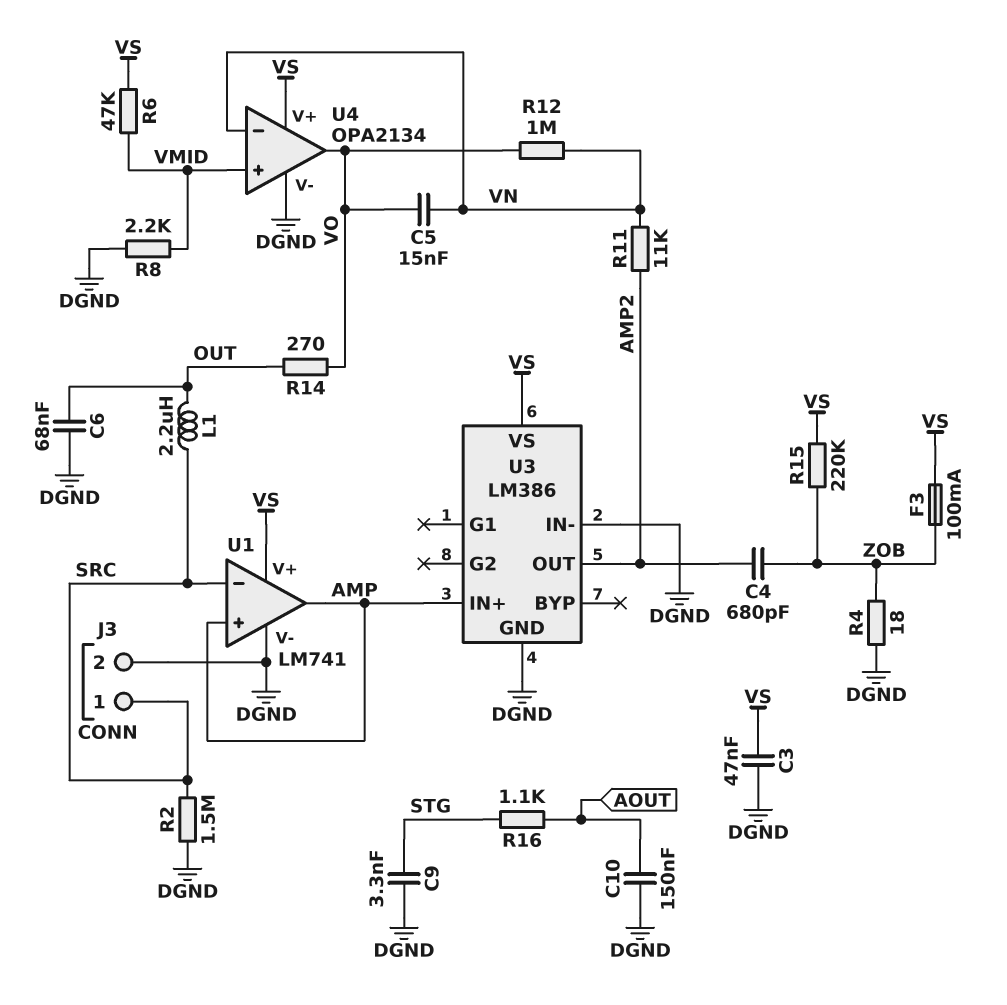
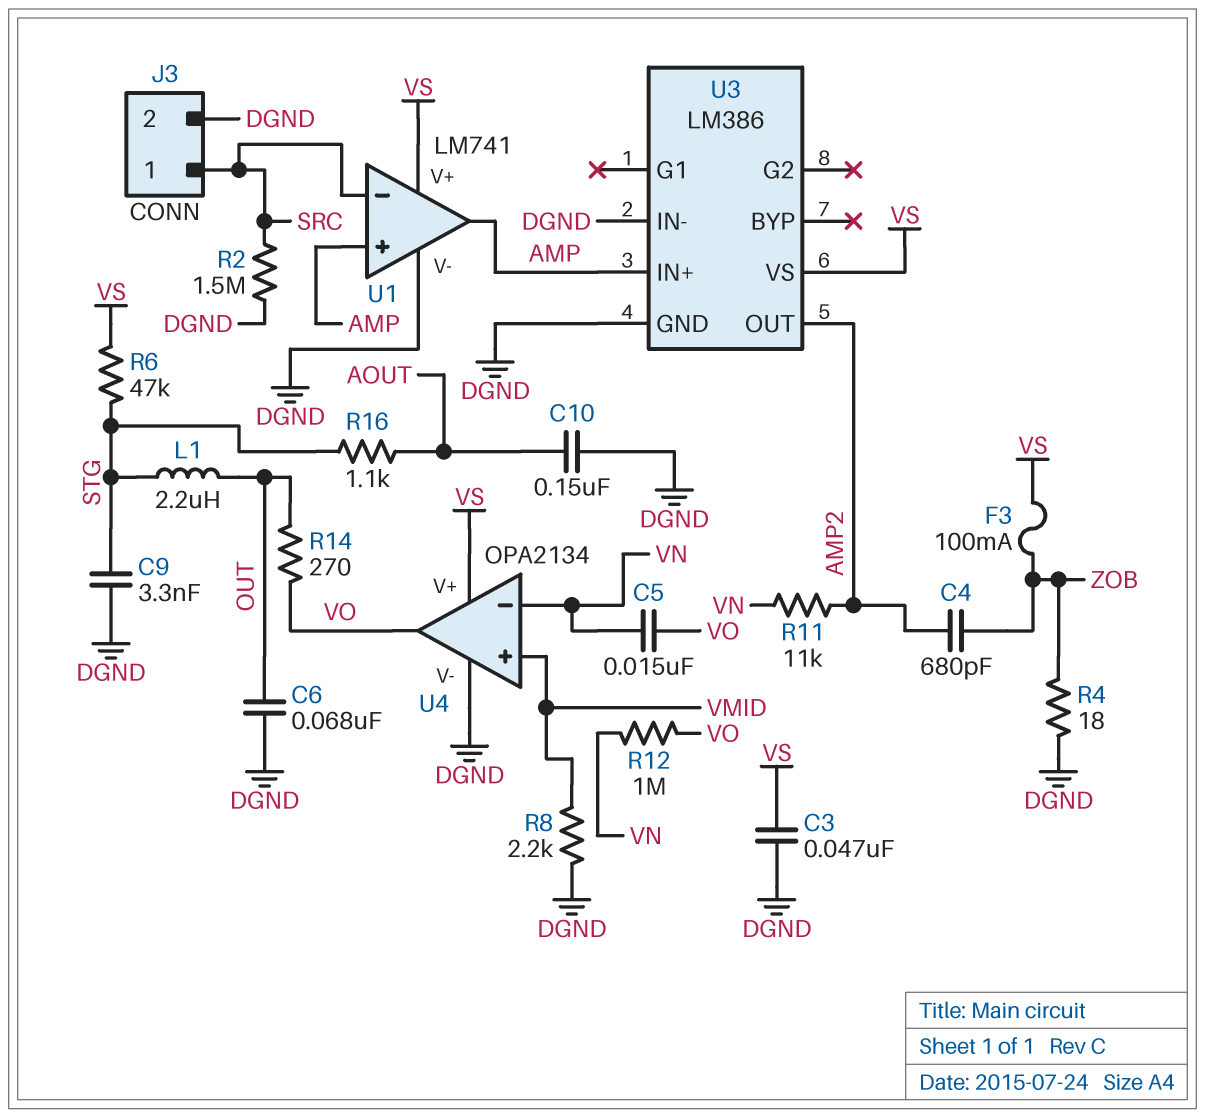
L1: 2.2uH (OUT, SRC) -> 2.2uH (OUT, STG)
R6: 47k (VMID, VS) -> 47k (STG, VS)
R15: 220k (VS, ZOB) -> none

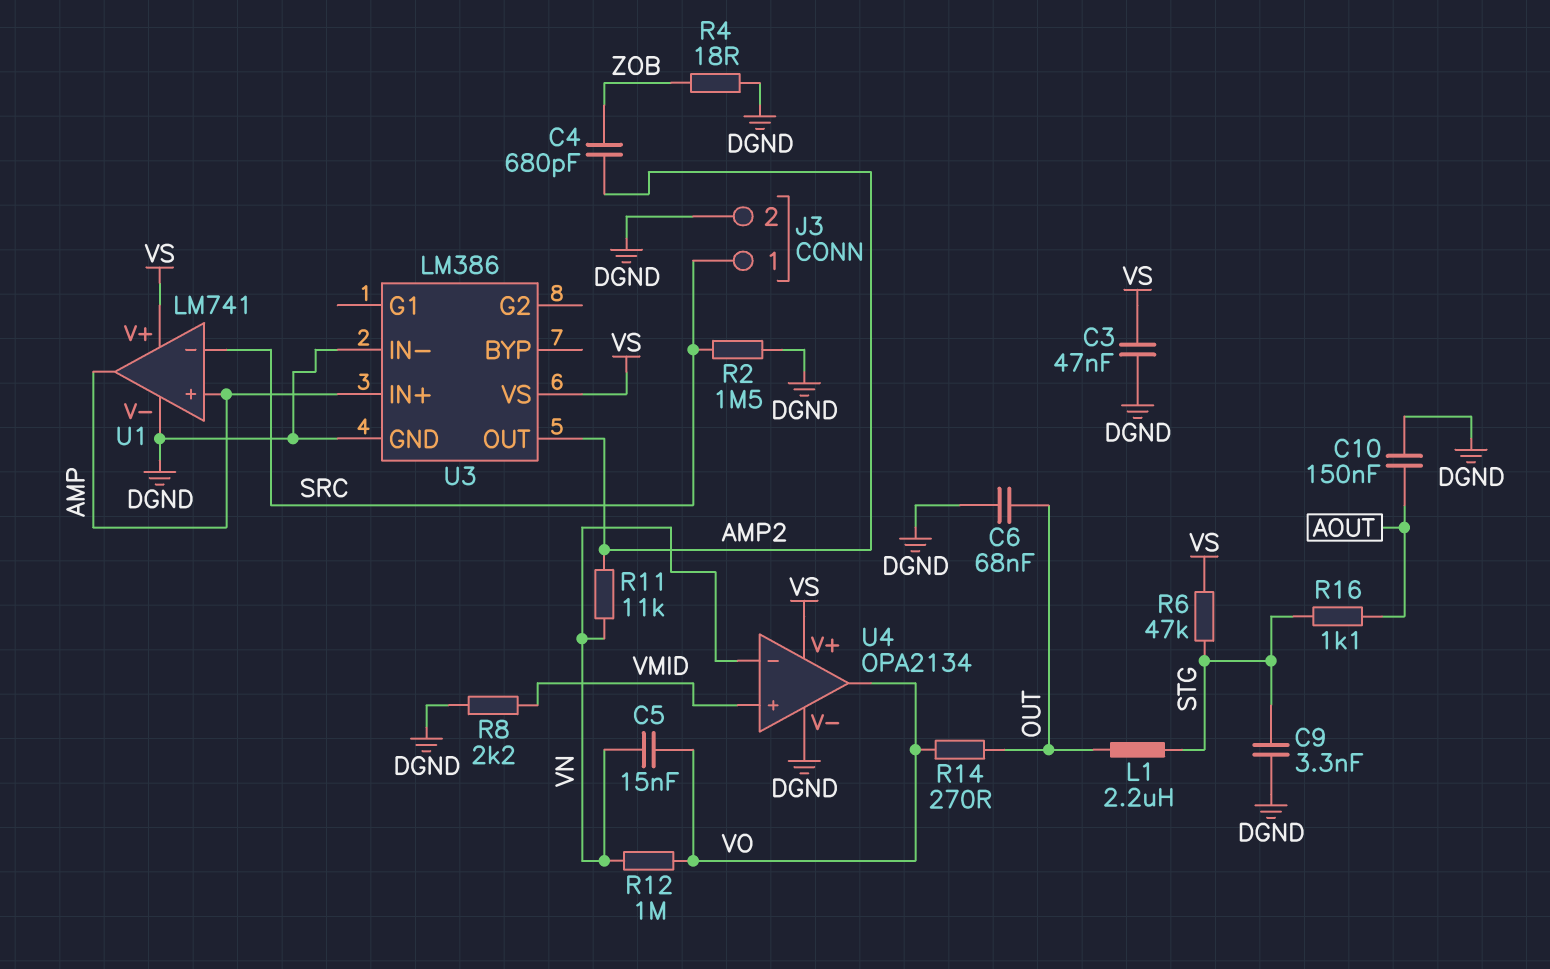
F3: 100mA (VS, ZOB) -> none

